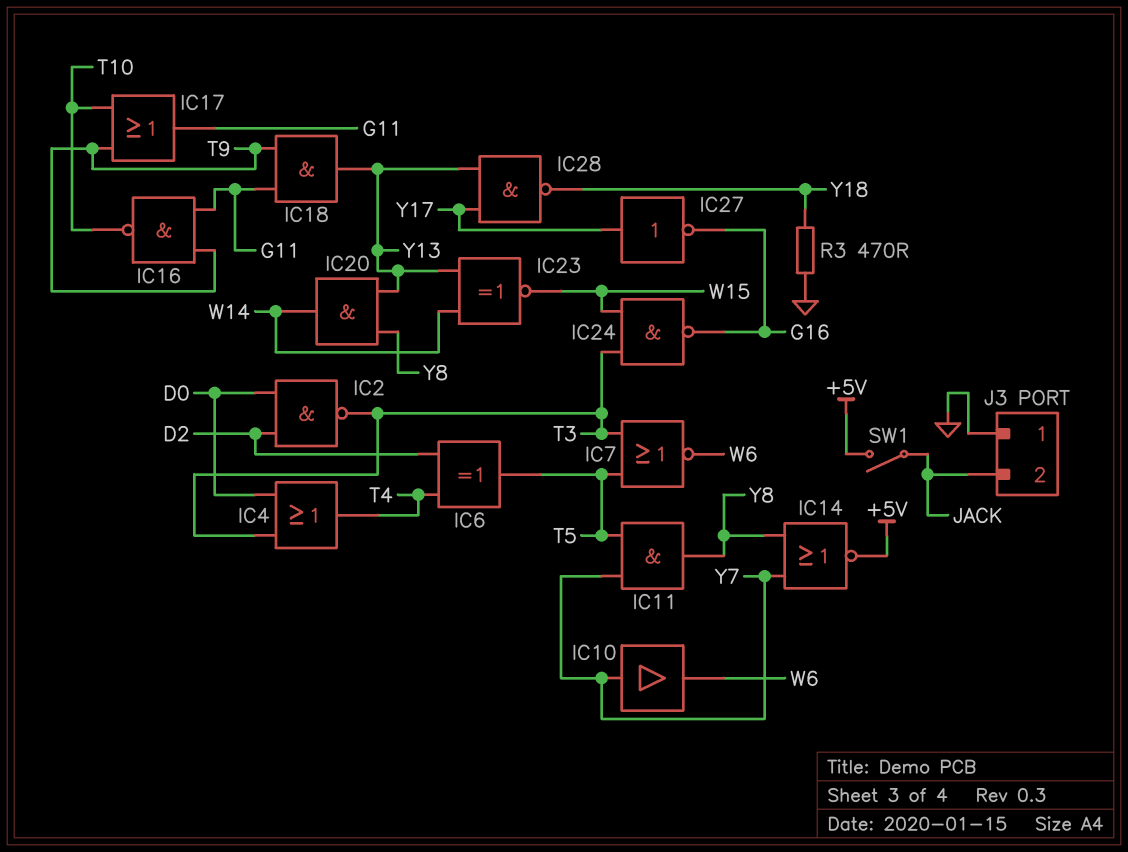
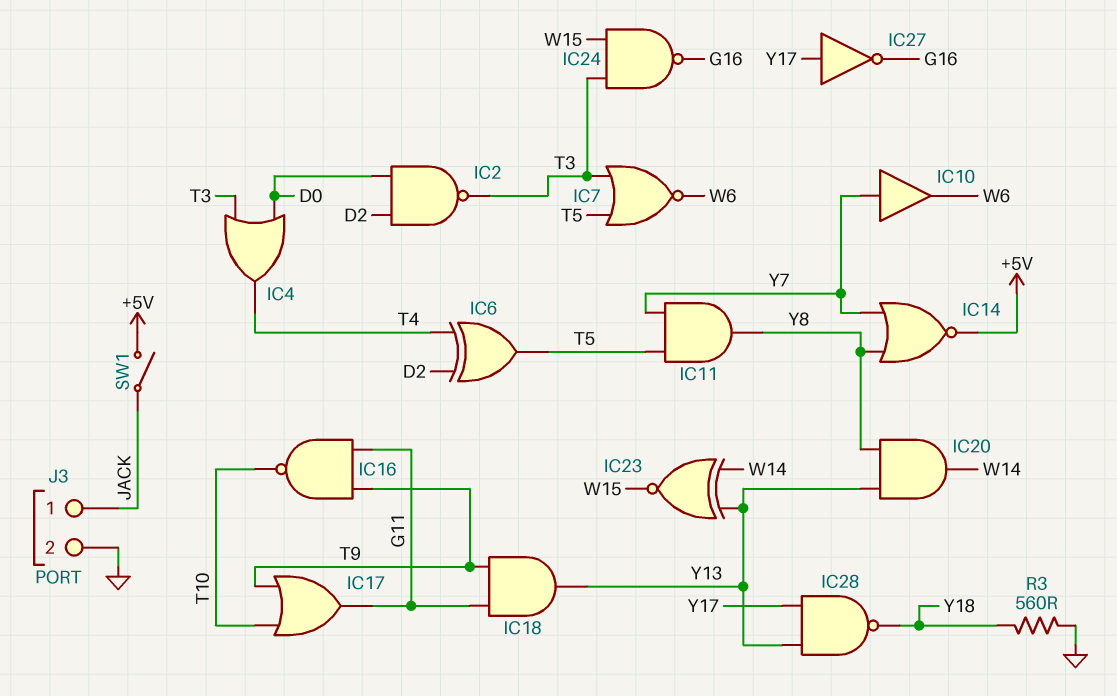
J3 pin 1: GND -> JACK
J3 pin 2: JACK -> GND
R3: 470 (GND, Y18) -> 560 (GND, Y18)

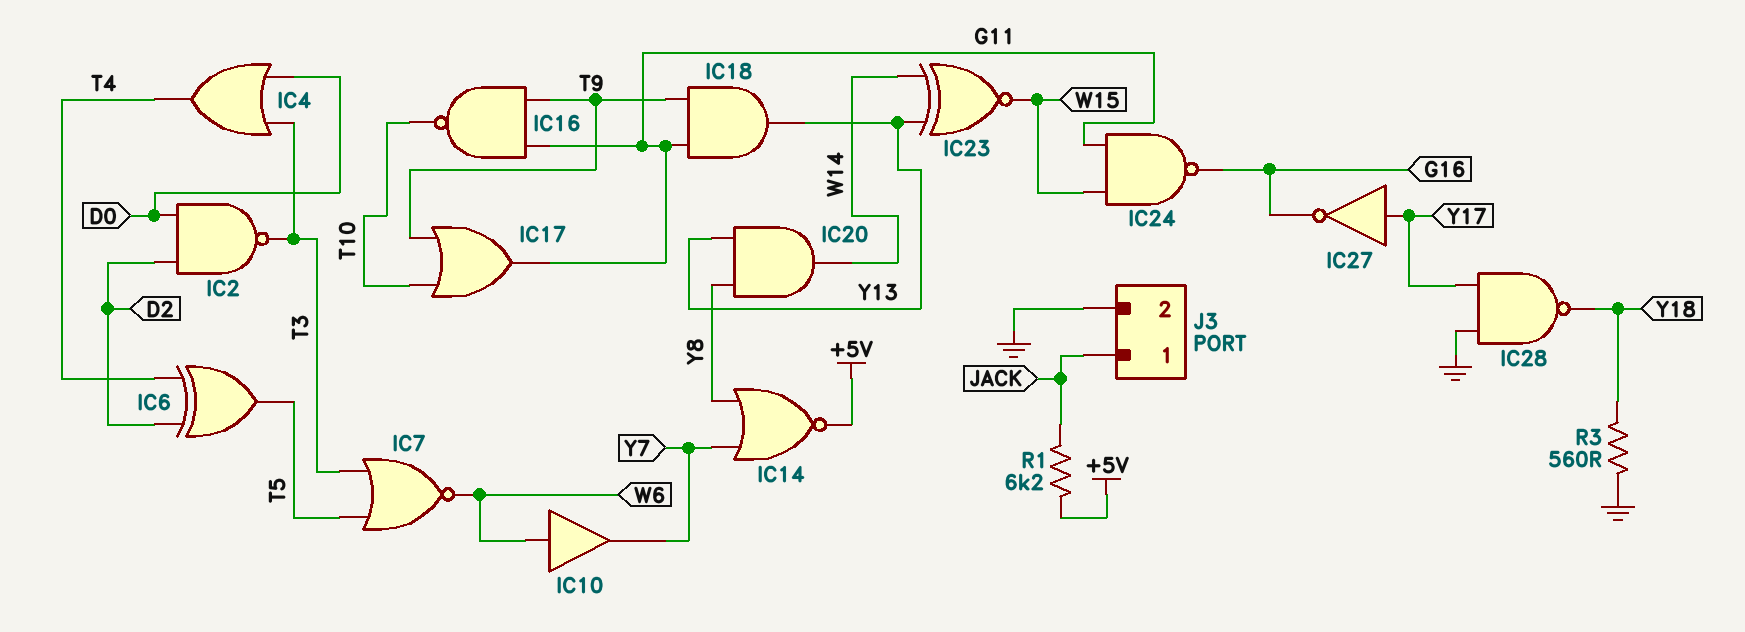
IC10: buffer (in Y7, out W6) -> buffer (in W6, out Y7)
IC11: AND (in T5, in Y7, out Y8) -> none
IC24: NAND (in T3, in W15, out G16) -> NAND (in G11, in W15, out G16)
IC28: NAND (in Y13, in Y17, out Y18) -> NAND (in GND, in Y17, out Y18)
R1: none -> 6.2k (+5V, JACK)
SW1: switch (+5V, JACK) -> none

